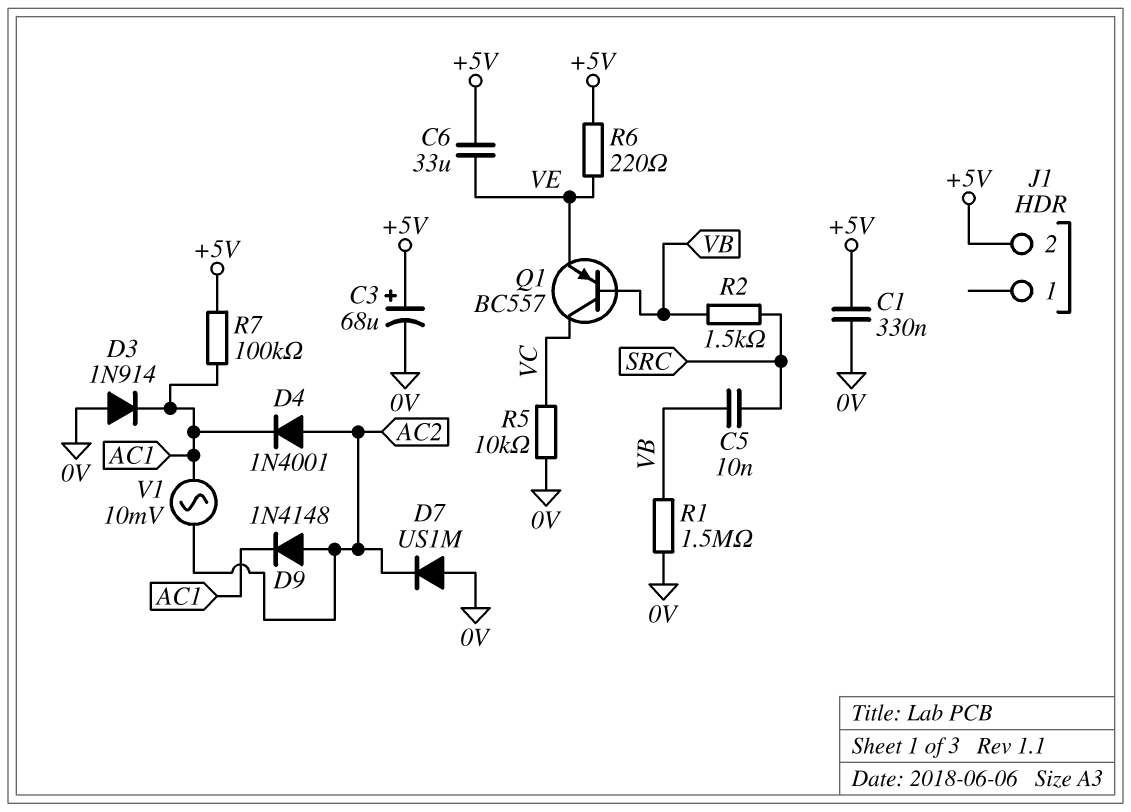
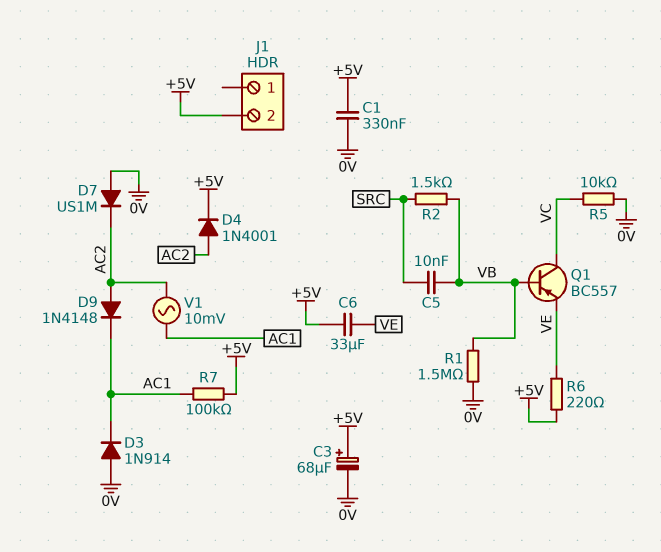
D4: diode 1N4001 (A AC2, K AC1) -> diode 1N4001 (A AC2, K +5V)

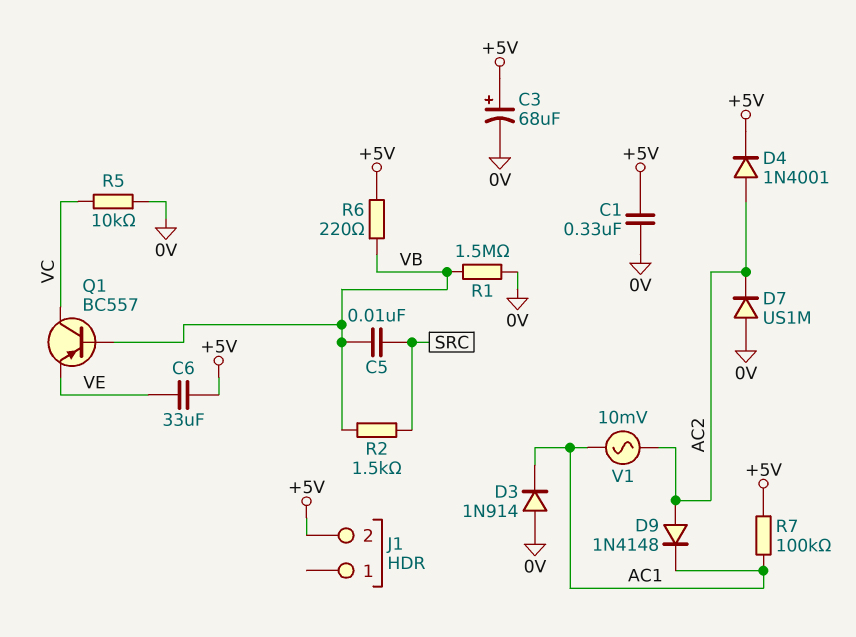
R6: 220 (+5V, VE) -> 220 (+5V, VB)

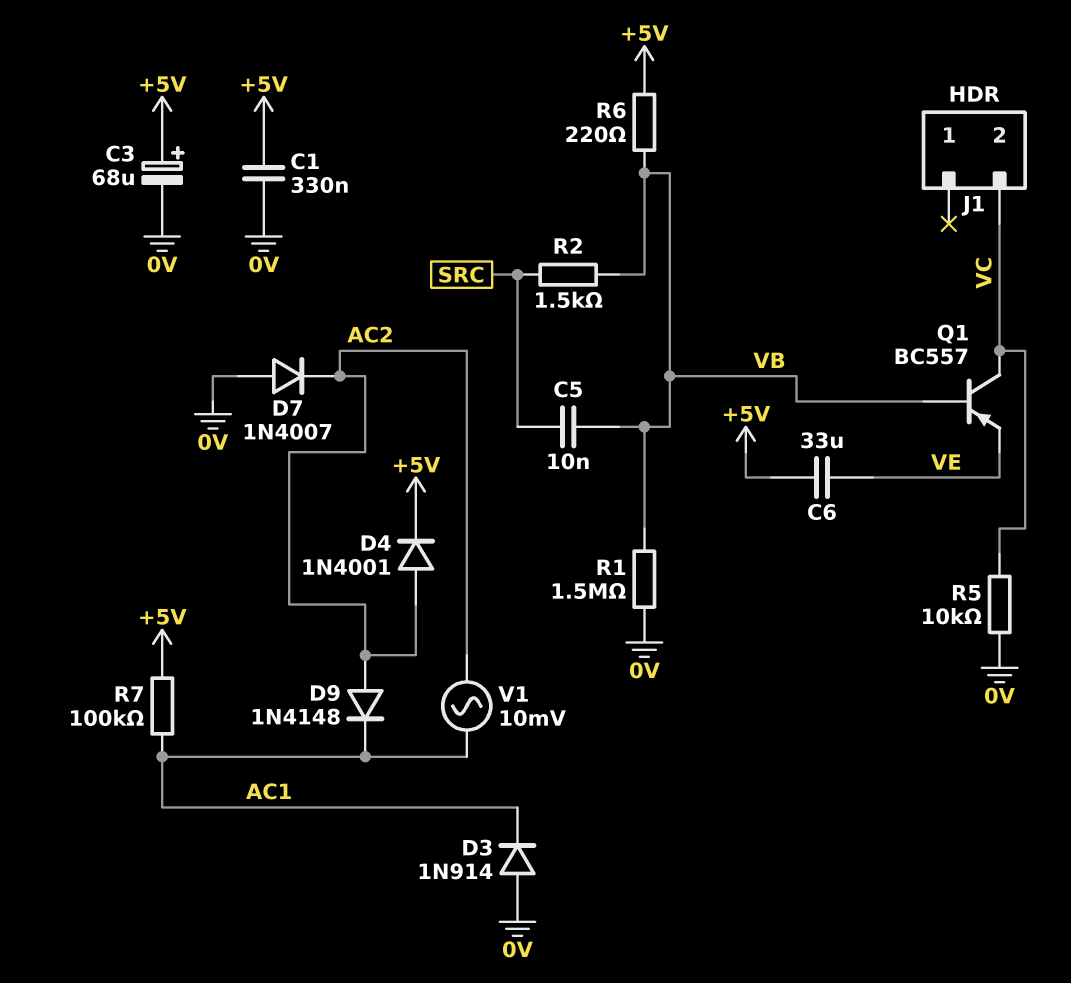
D7: diode US1M (A 0V, K AC2) -> diode 1N4007 (A 0V, K AC2)
J1 pin 2: +5V -> VC

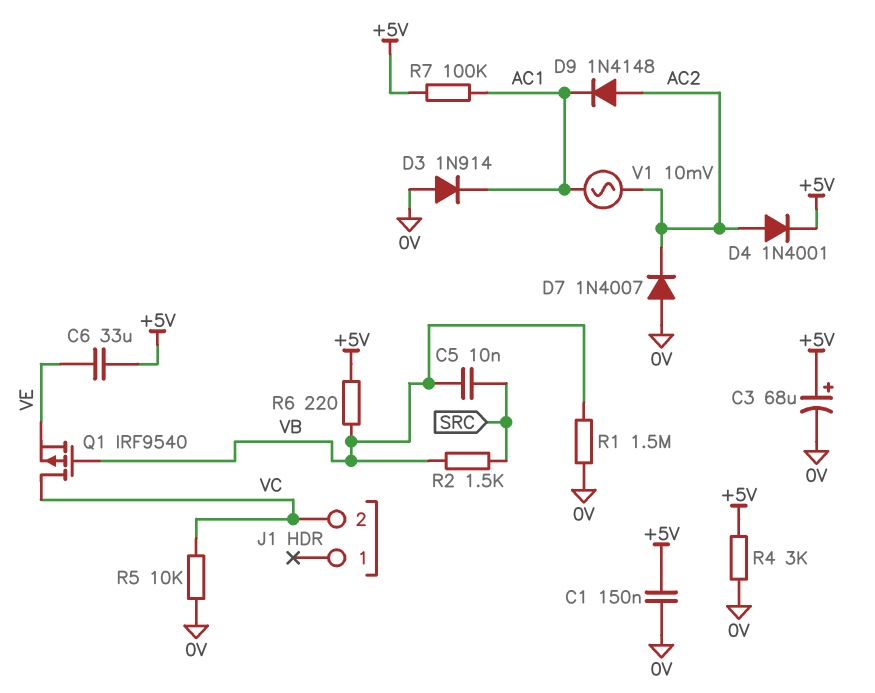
C1: 330nF (+5V, 0V) -> 150nF (+5V, 0V)
Q1: PNP BC557 (B VB, C VC, E VE) -> PMOS IRF9540 (G VB, D VC, S VE)
R4: none -> 3k (+5V, 0V)

